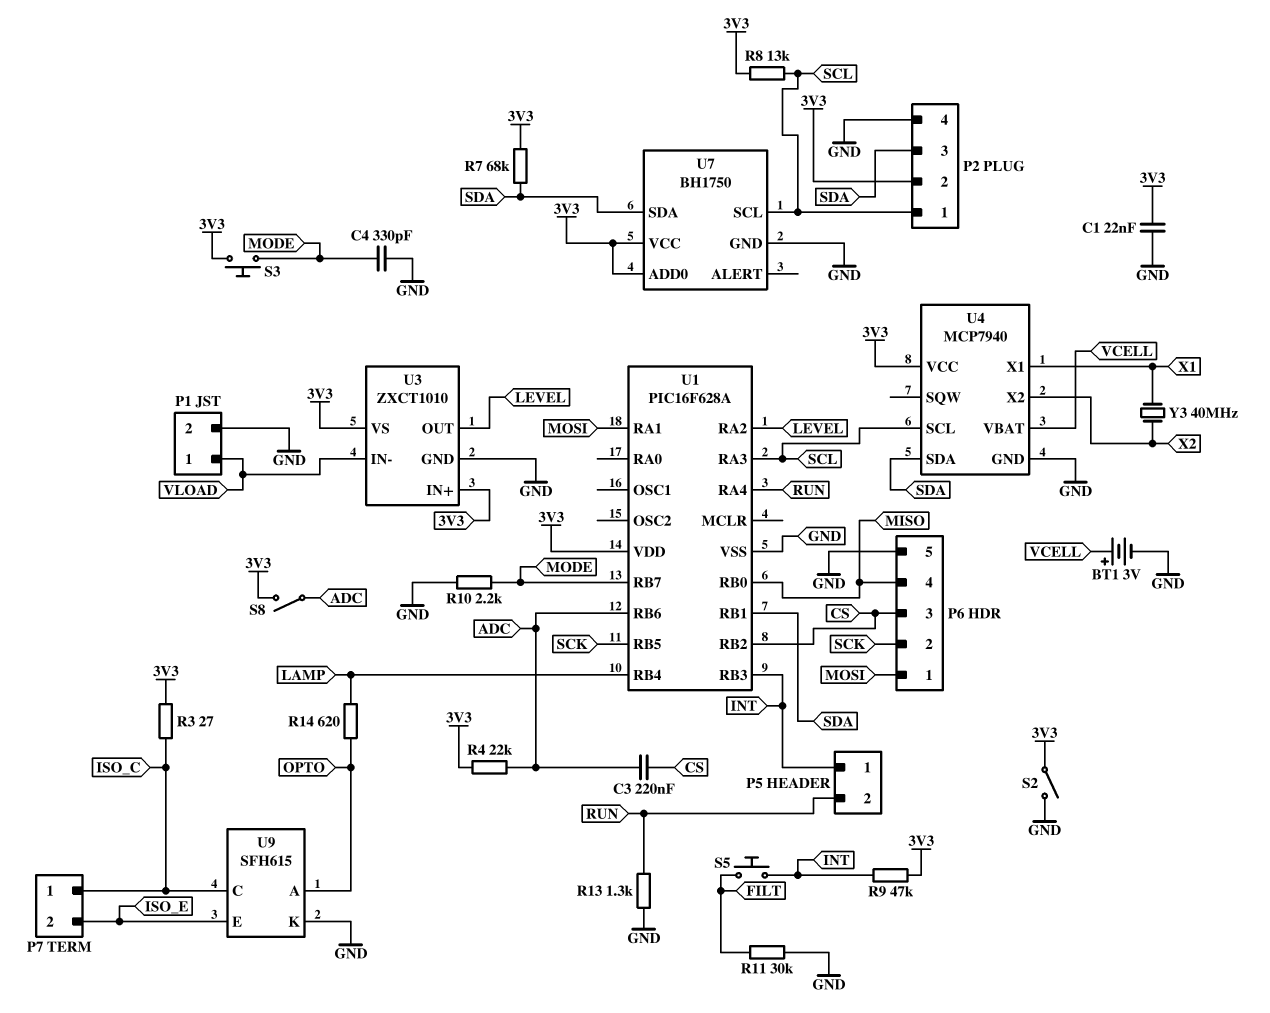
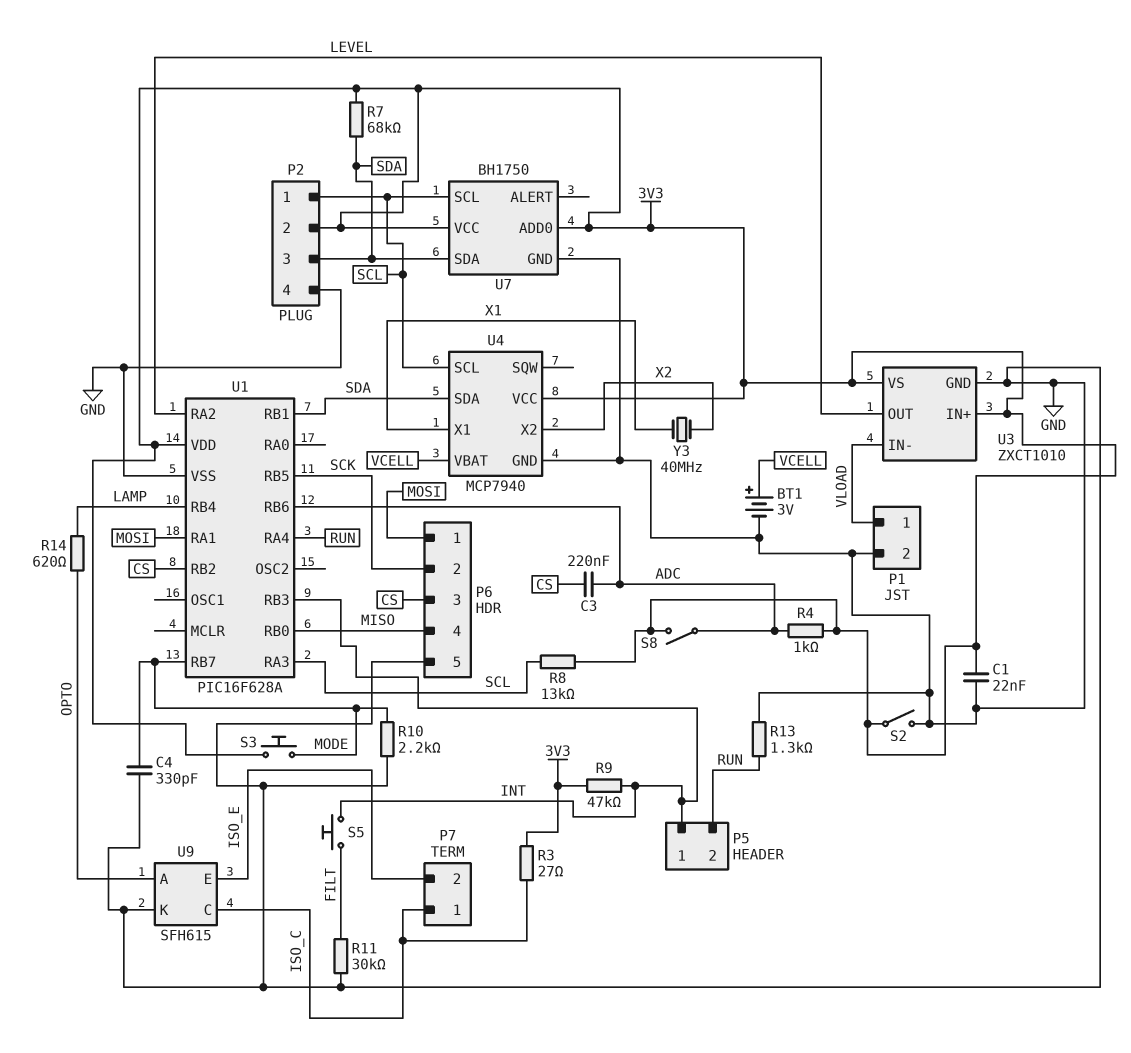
R4: 22k (3V3, ADC) -> 1k (3V3, ADC)

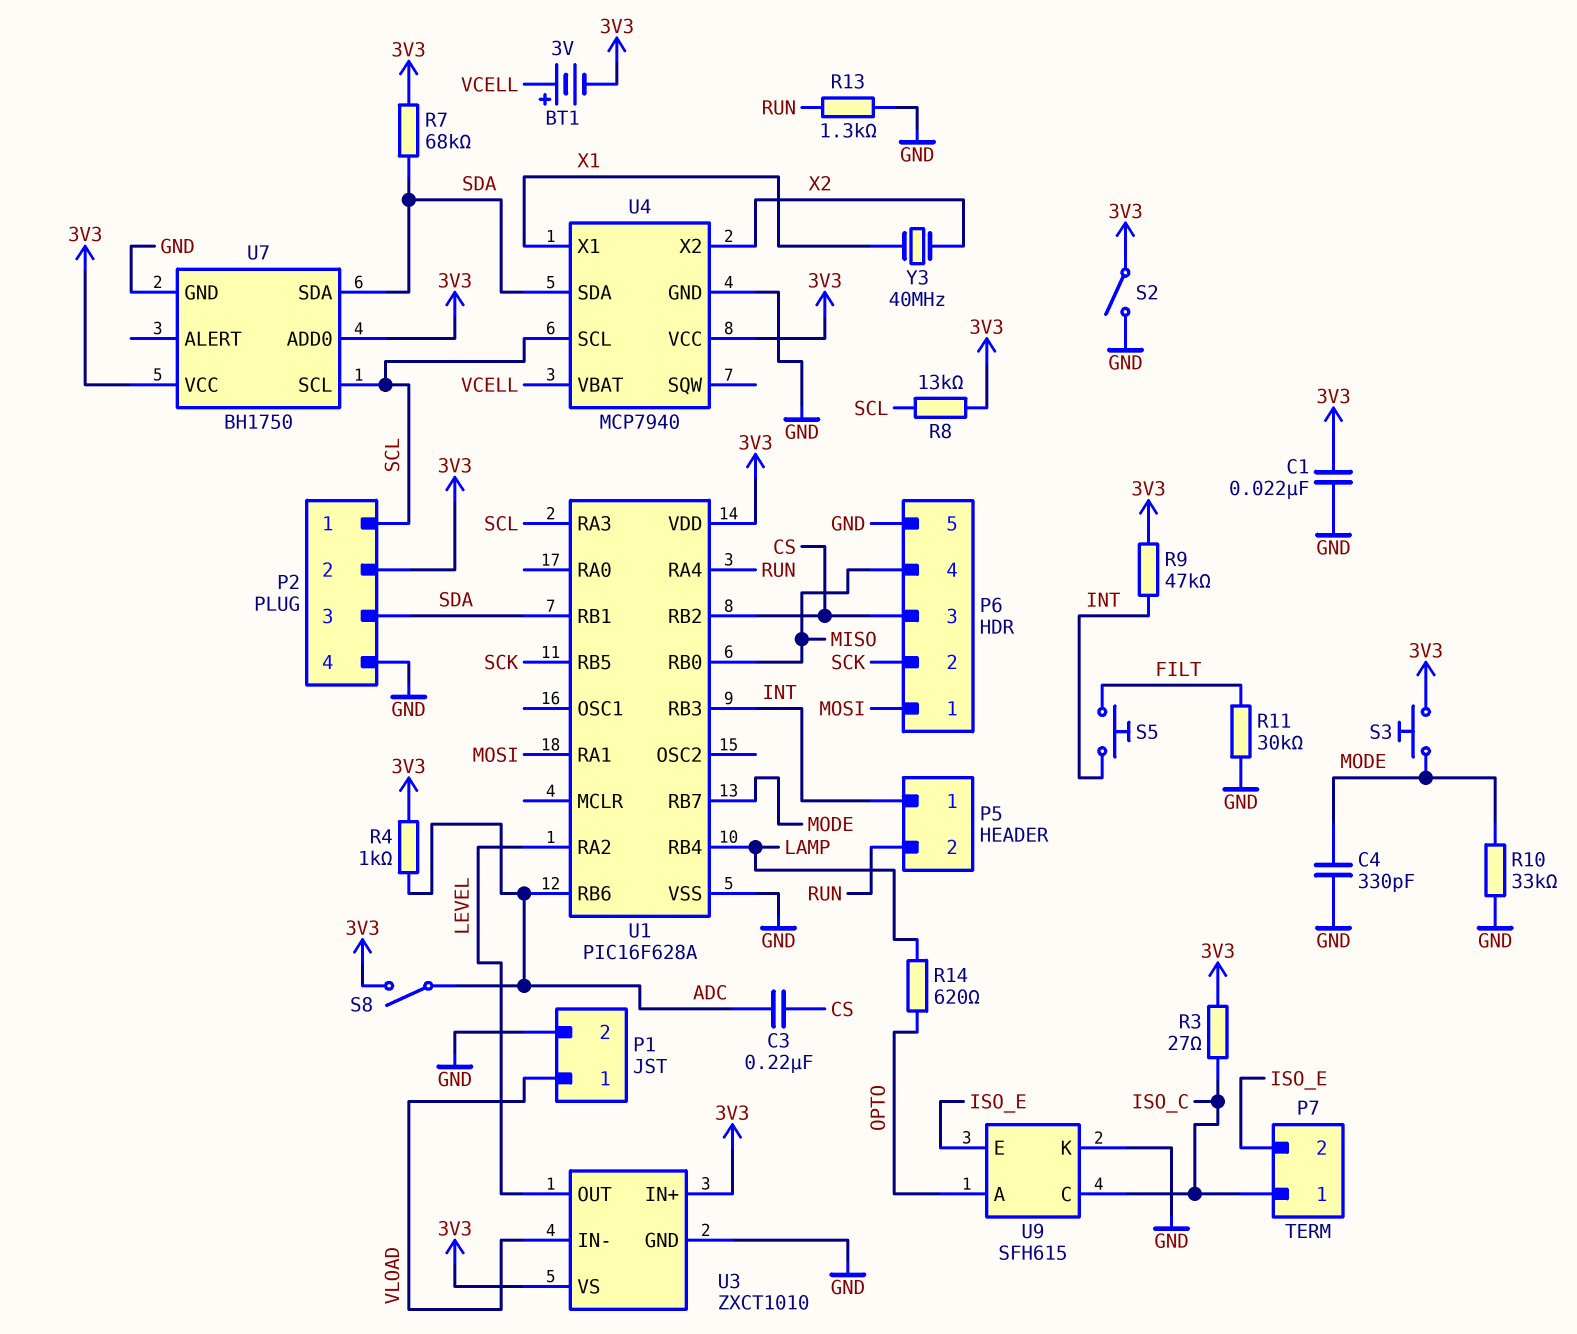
BT1: 3V (plus VCELL, minus GND) -> 3V (plus VCELL, minus 3V3)
R10: 2.2k (GND, MODE) -> 33k (GND, MODE)

